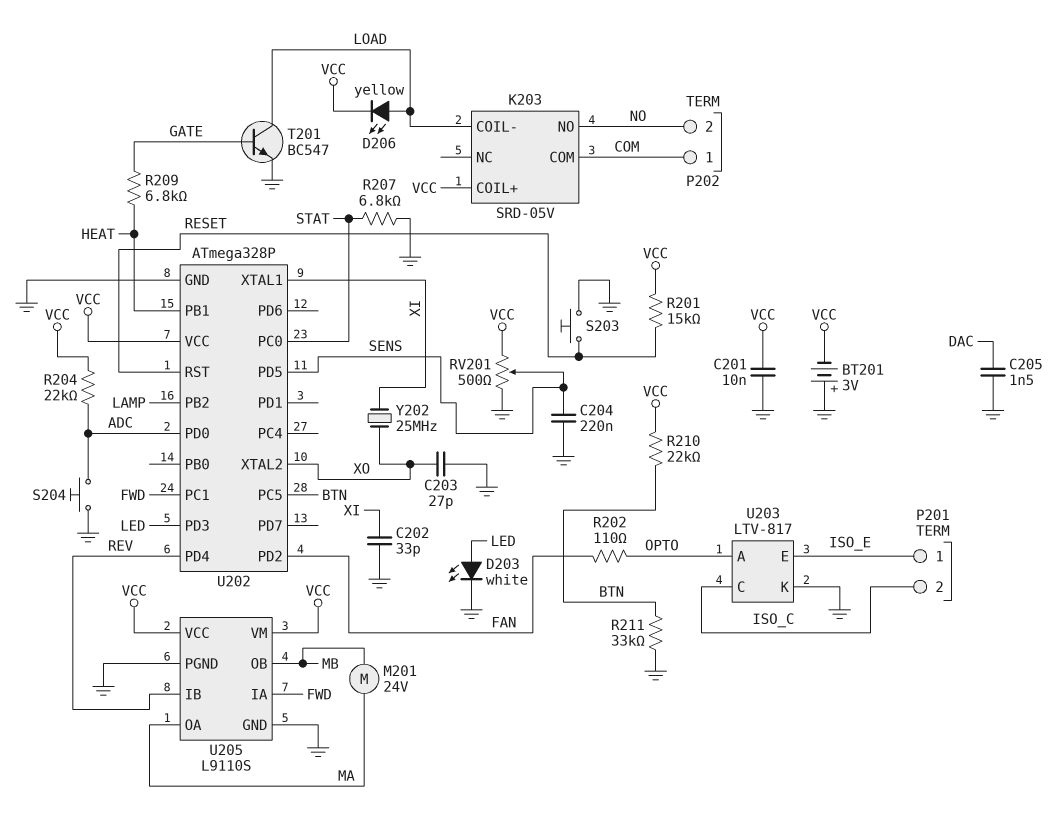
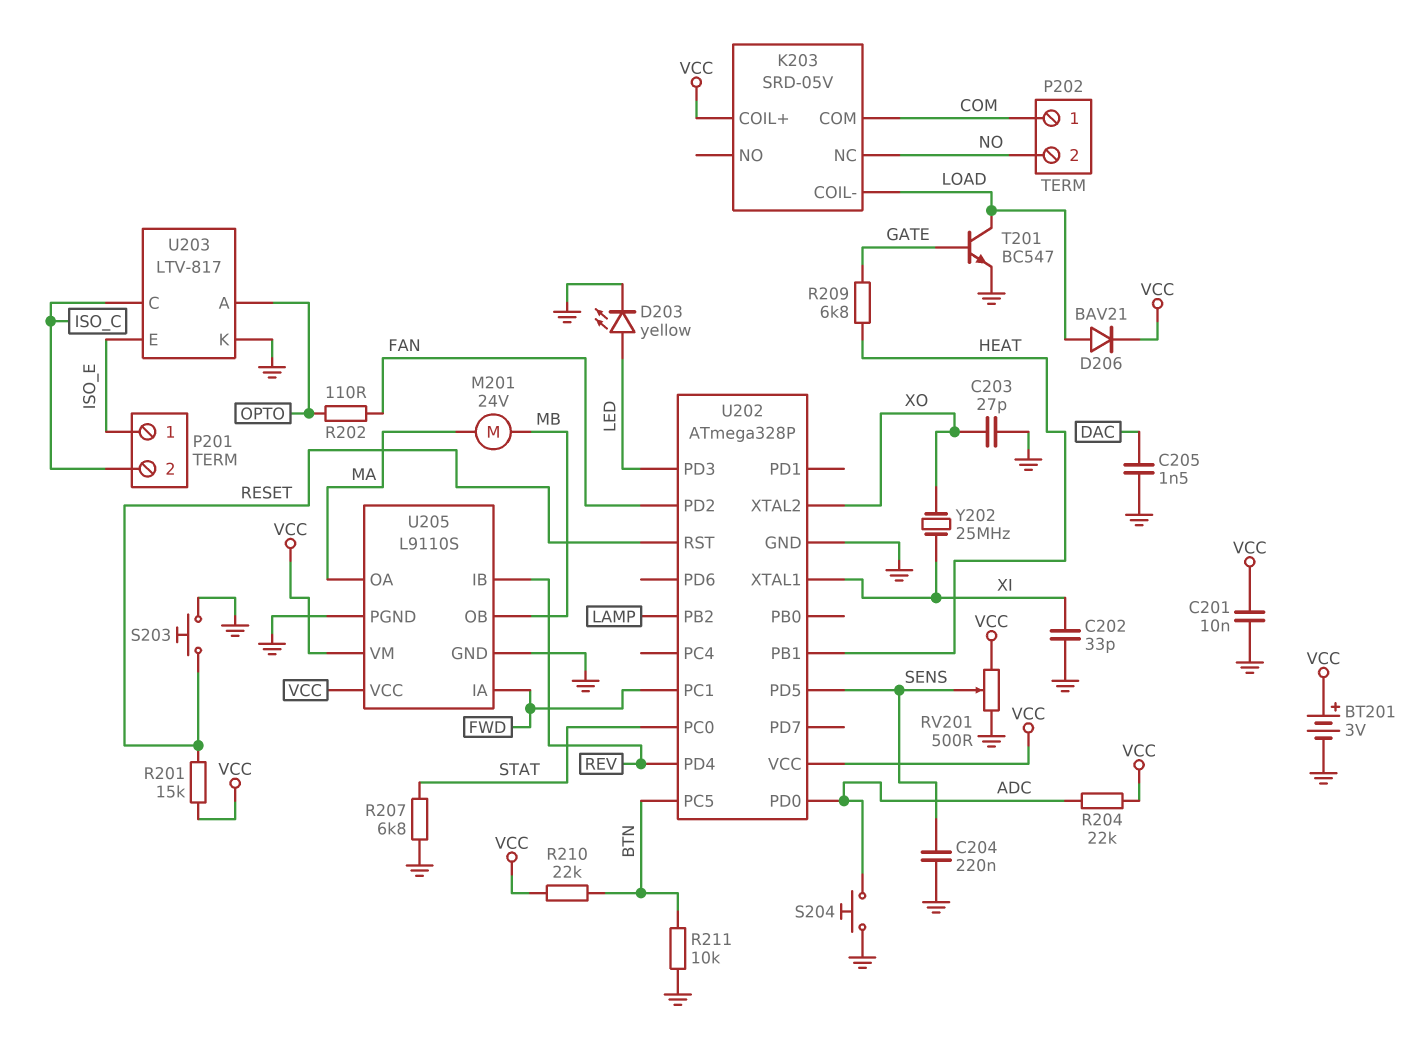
BT201: 3V (plus GND, minus VCC) -> 3V (plus VCC, minus GND)
D203: LED white (A LED, K GND) -> LED yellow (A LED, K GND)
D206: LED yellow (A LOAD, K VCC) -> diode BAV21 (A LOAD, K VCC)
K203 pin NC: none -> NO
K203 pin NO: NO -> none
R211: 33k (BTN, GND) -> 10k (BTN, GND)

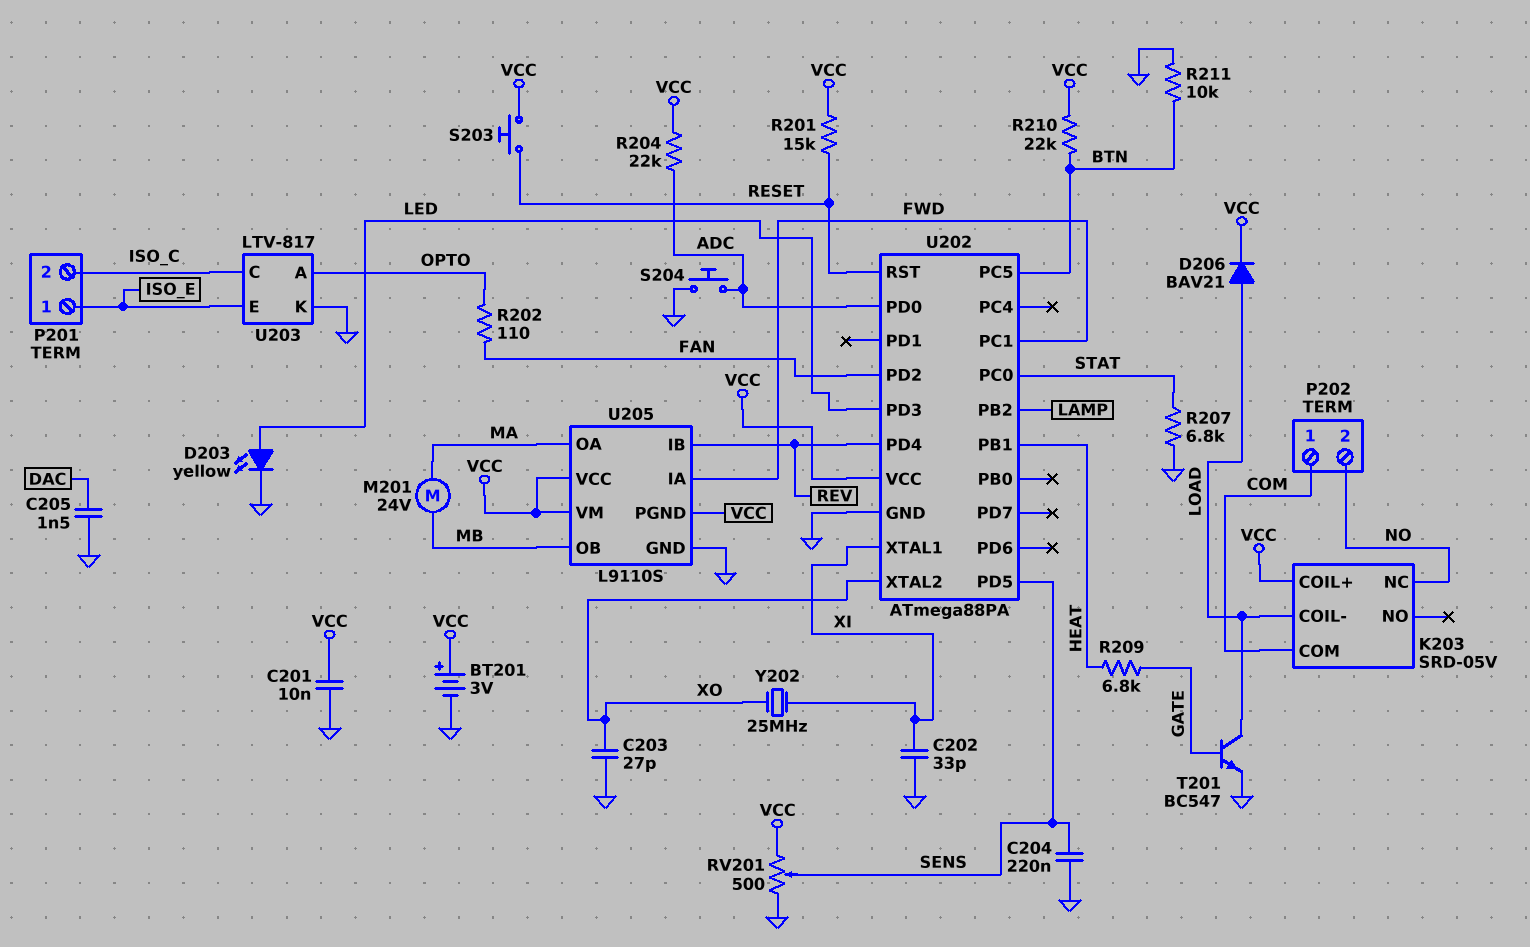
S203: button (GND, RESET) -> button (RESET, VCC)
U202: ATmega328P -> ATmega88PA
U205 pin PGND: GND -> VCC

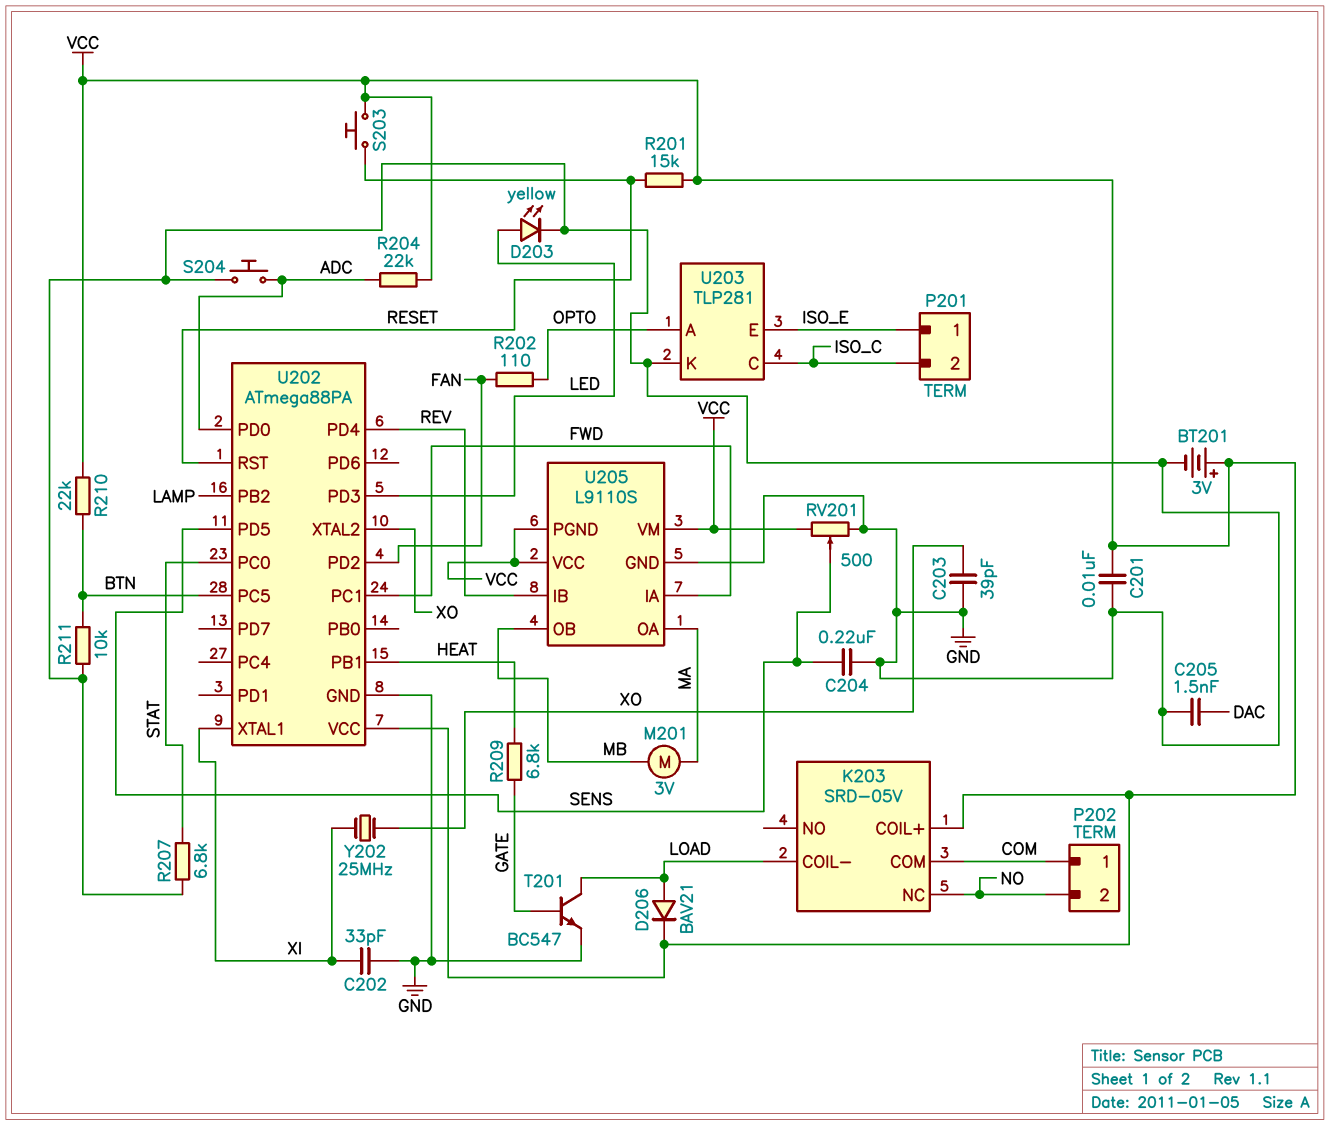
C203: 27pF (GND, XO) -> 39pF (GND, XO)
M201: motor 24V (MA, MB) -> motor 3V (MA, MB)
U203: LTV-817 -> TLP281

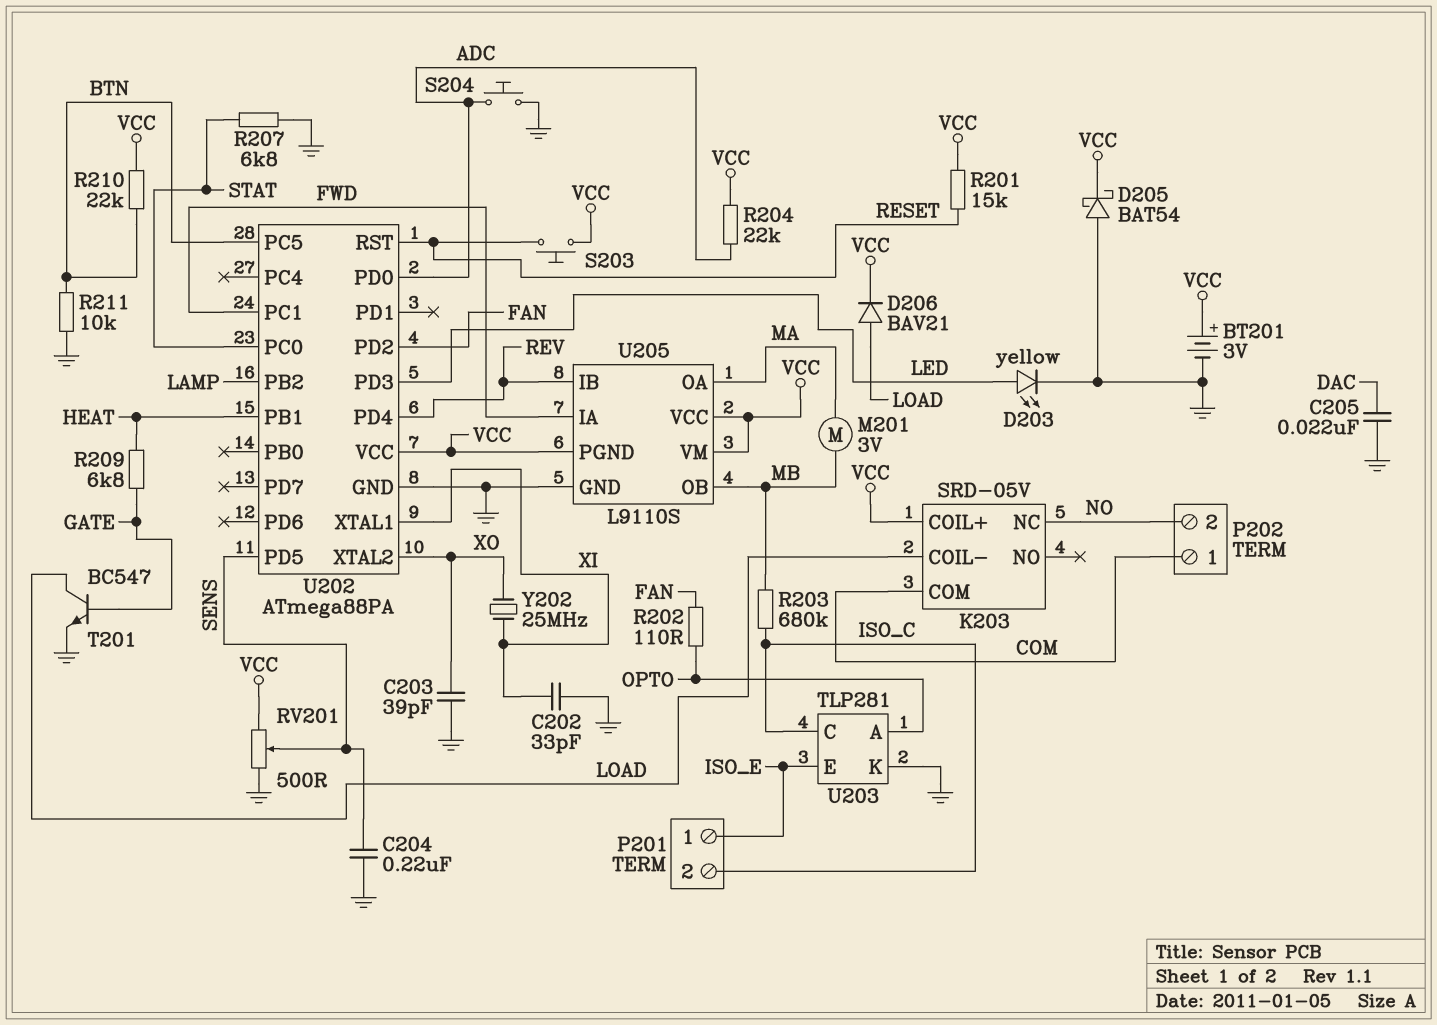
C201: 10nF (GND, VCC) -> none
C205: 1.5nF (DAC, GND) -> 22nF (DAC, GND)
D205: none -> schottky BAT54 (A GND, K VCC)
R203: none -> 680k (ISO_C, MB)

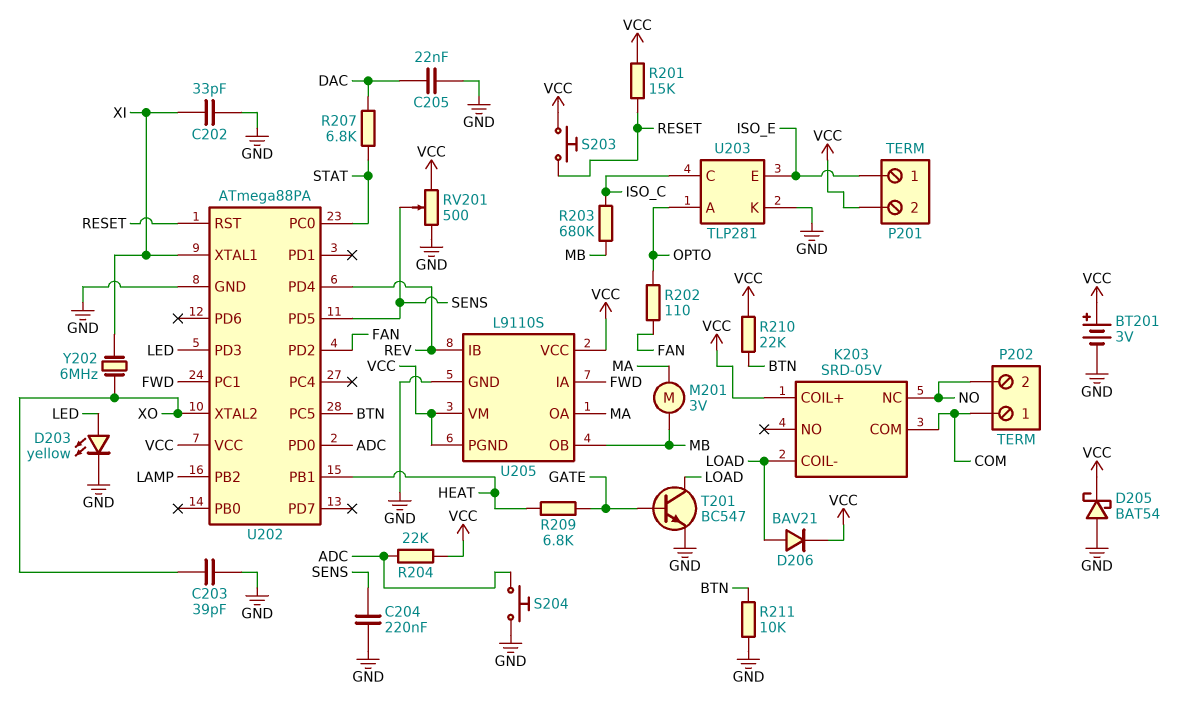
P201 pin 2: ISO_C -> VCC
R207: 6.8k (GND, STAT) -> 6.8k (DAC, STAT)
Y202: 25MHz (XI, XO) -> 6MHz (XI, XO)

